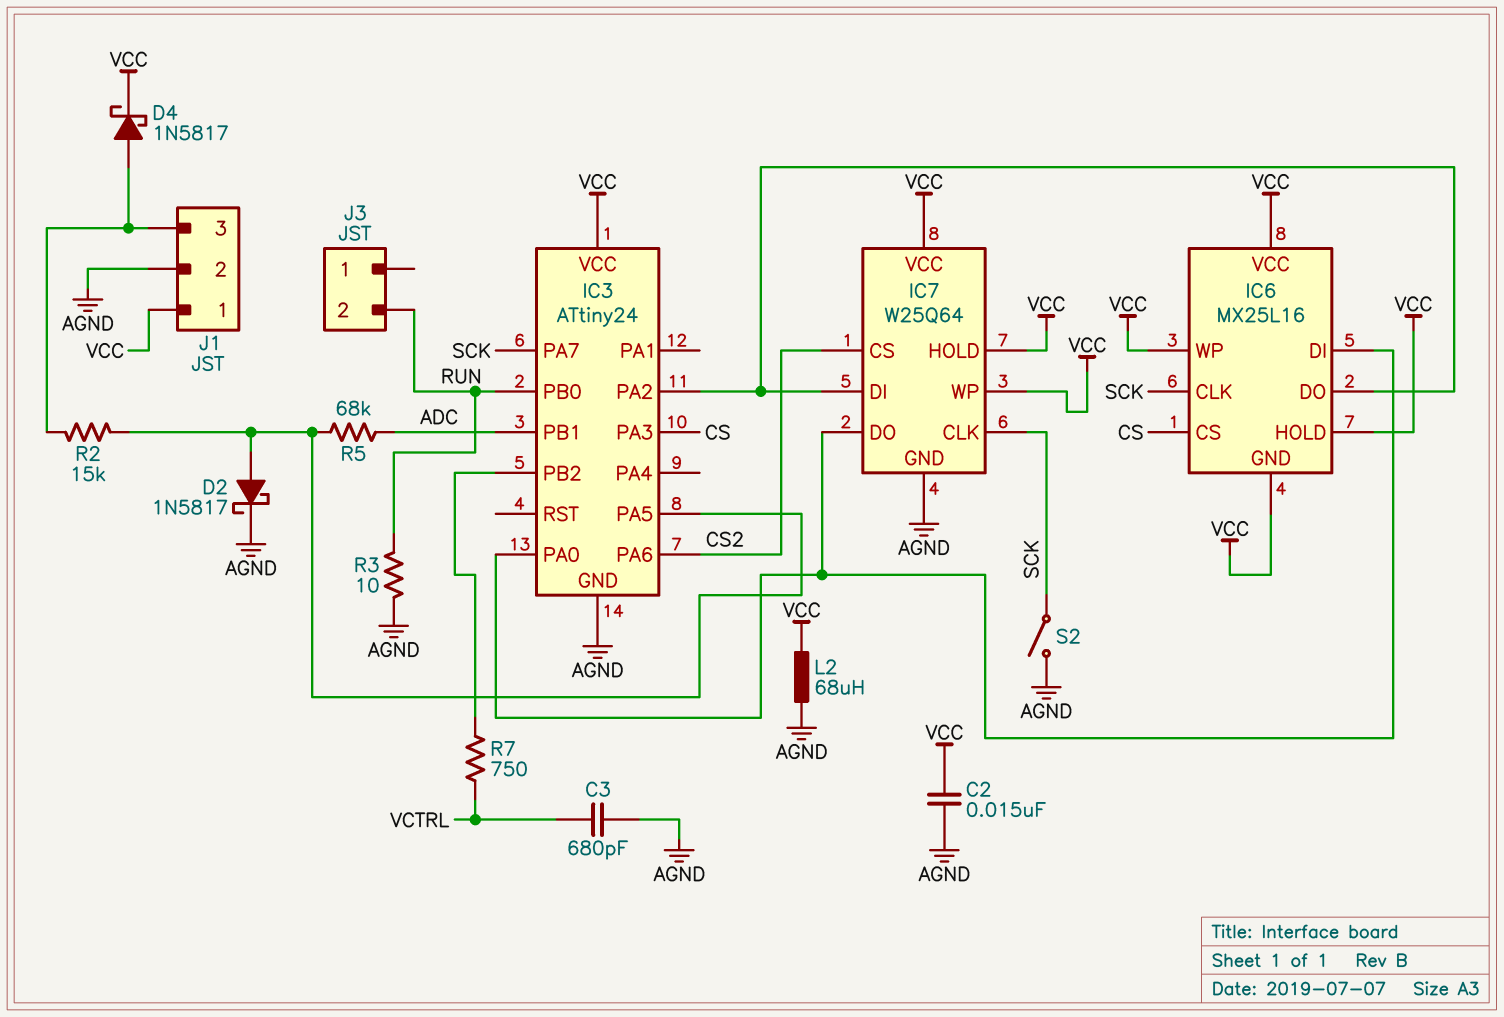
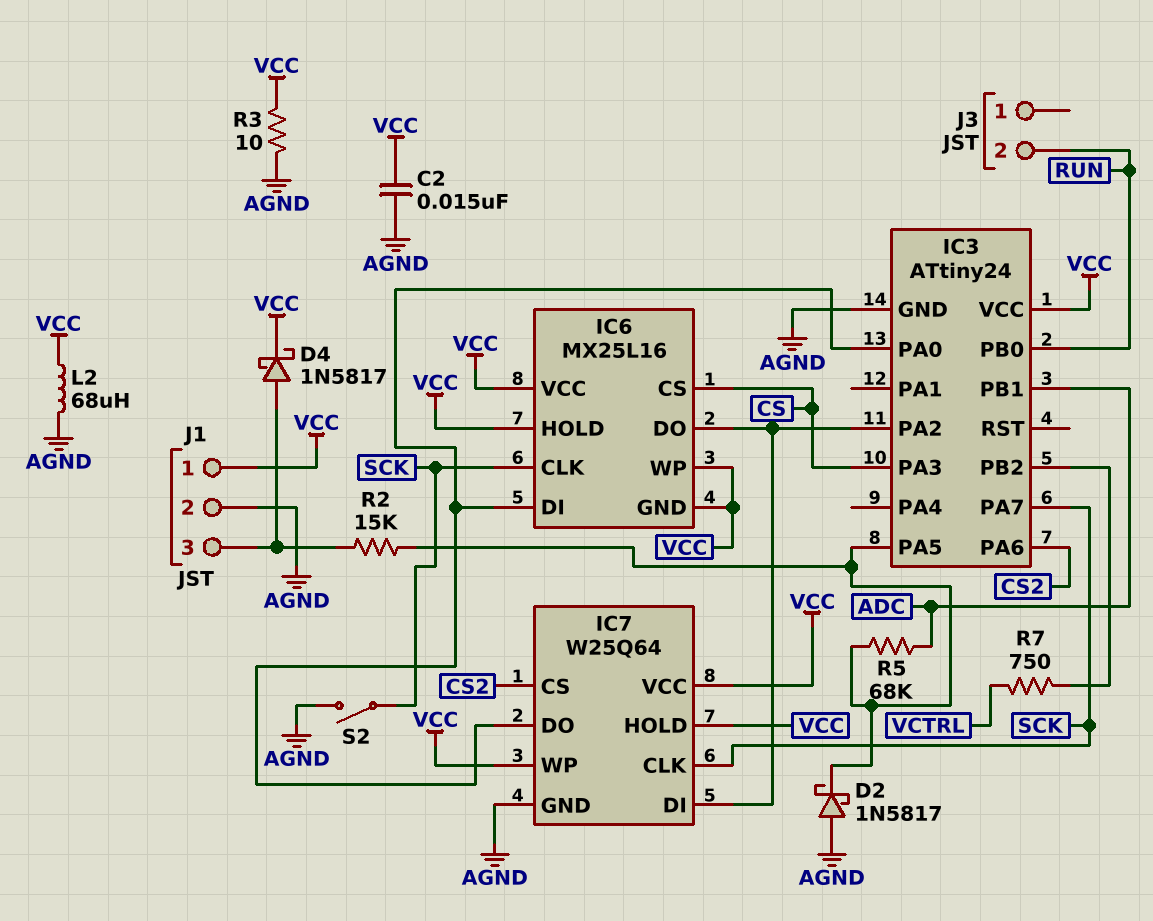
C3: 680pF (AGND, VCTRL) -> none
D2: schottky 1N5817 (A IC3/PA5, K AGND) -> schottky 1N5817 (A AGND, K IC3/PA5)
R3: 10 (AGND, RUN) -> 10 (AGND, VCC)

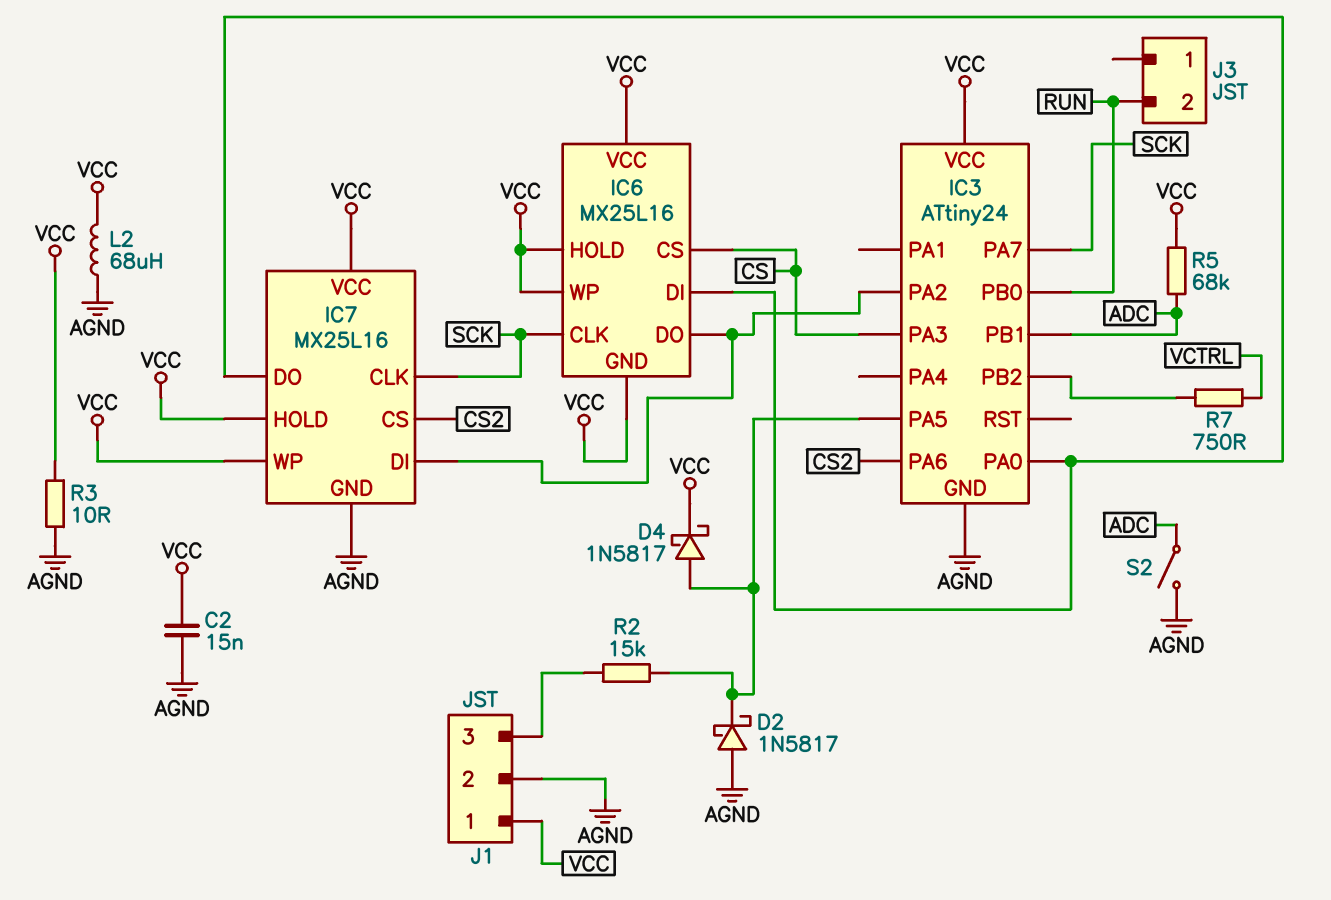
D4: schottky 1N5817 (A J1/3, K VCC) -> schottky 1N5817 (A IC3/PA5, K VCC)
IC7: W25Q64 -> MX25L16
R5: 68k (ADC, IC3/PA5) -> 68k (ADC, VCC)
S2: switch (AGND, SCK) -> switch (ADC, AGND)

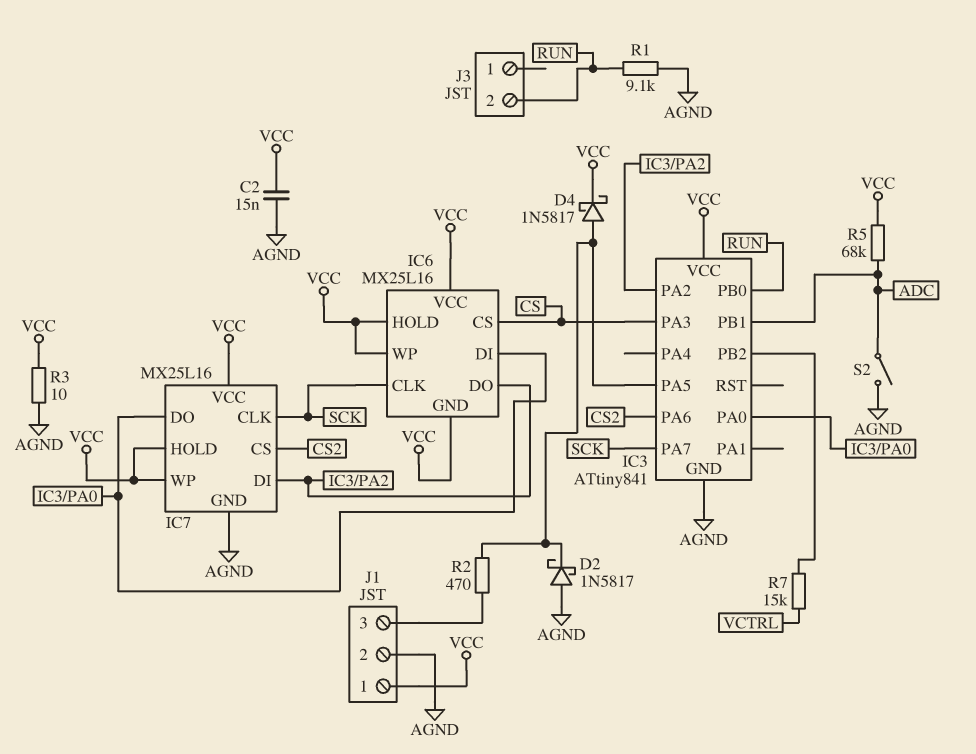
IC3: ATtiny24 -> ATtiny841
L2: 68uH (AGND, VCC) -> none
R1: none -> 9.1k (AGND, RUN)
R2: 15k (IC3/PA5, J1/3) -> 470 (IC3/PA5, J1/3)
R7: 750 (IC3/PB2, VCTRL) -> 15k (IC3/PB2, VCTRL)

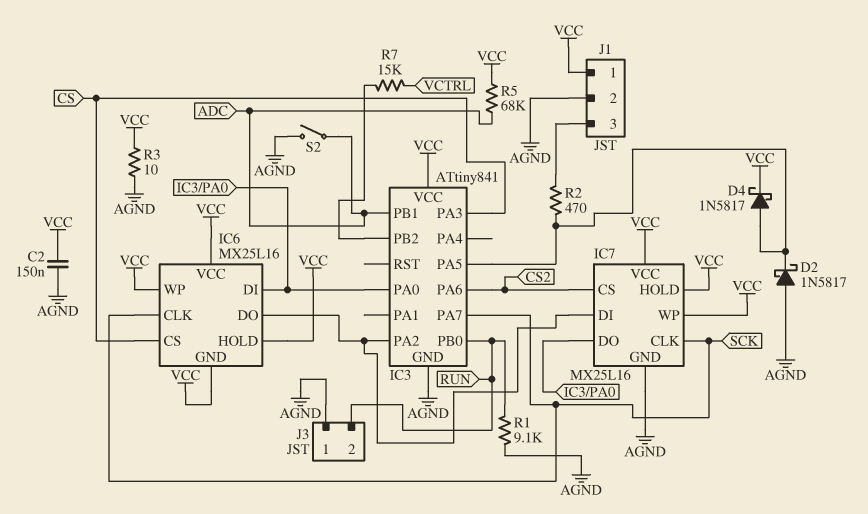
C2: 15nF (AGND, VCC) -> 150nF (AGND, VCC)
J3 pin 1: none -> AGND

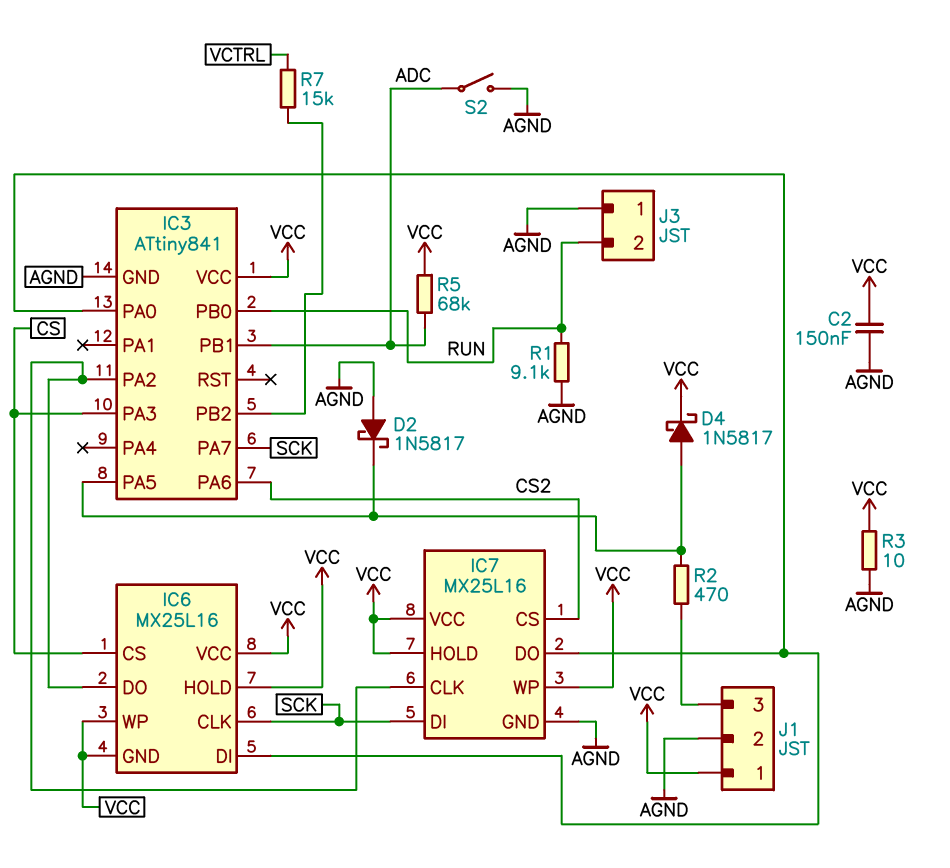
IC7 pin CLK: SCK -> IC3/PA2
IC7 pin DI: IC3/PA2 -> SCK

